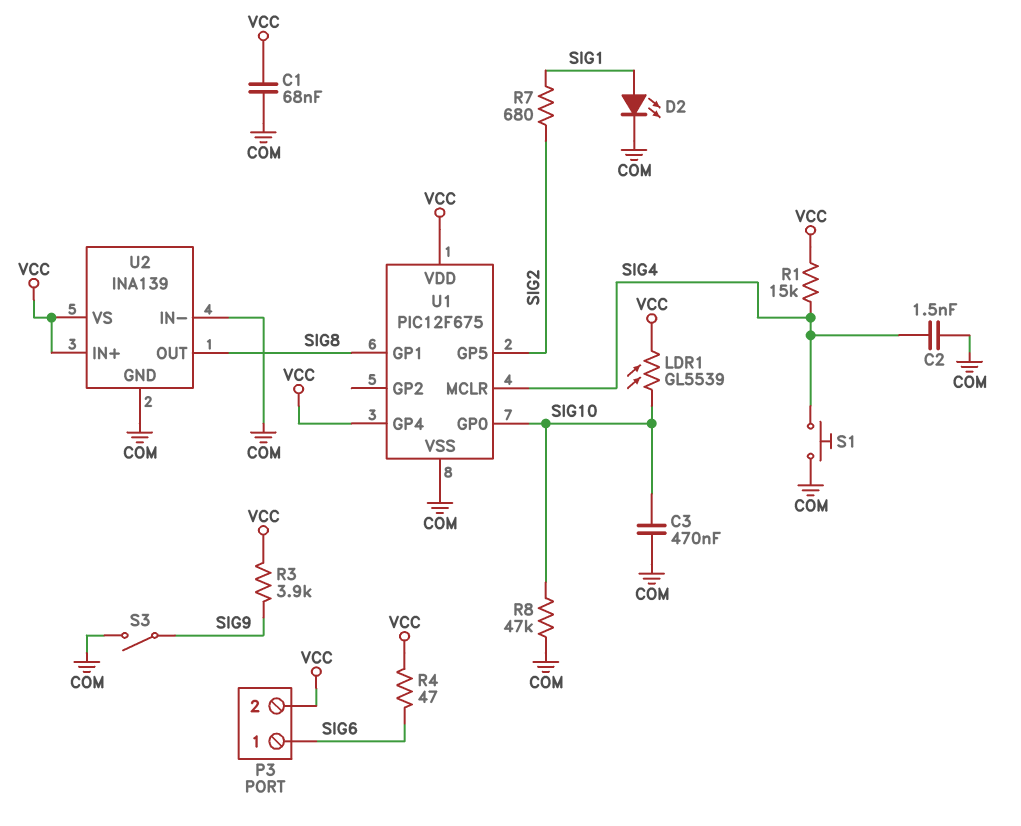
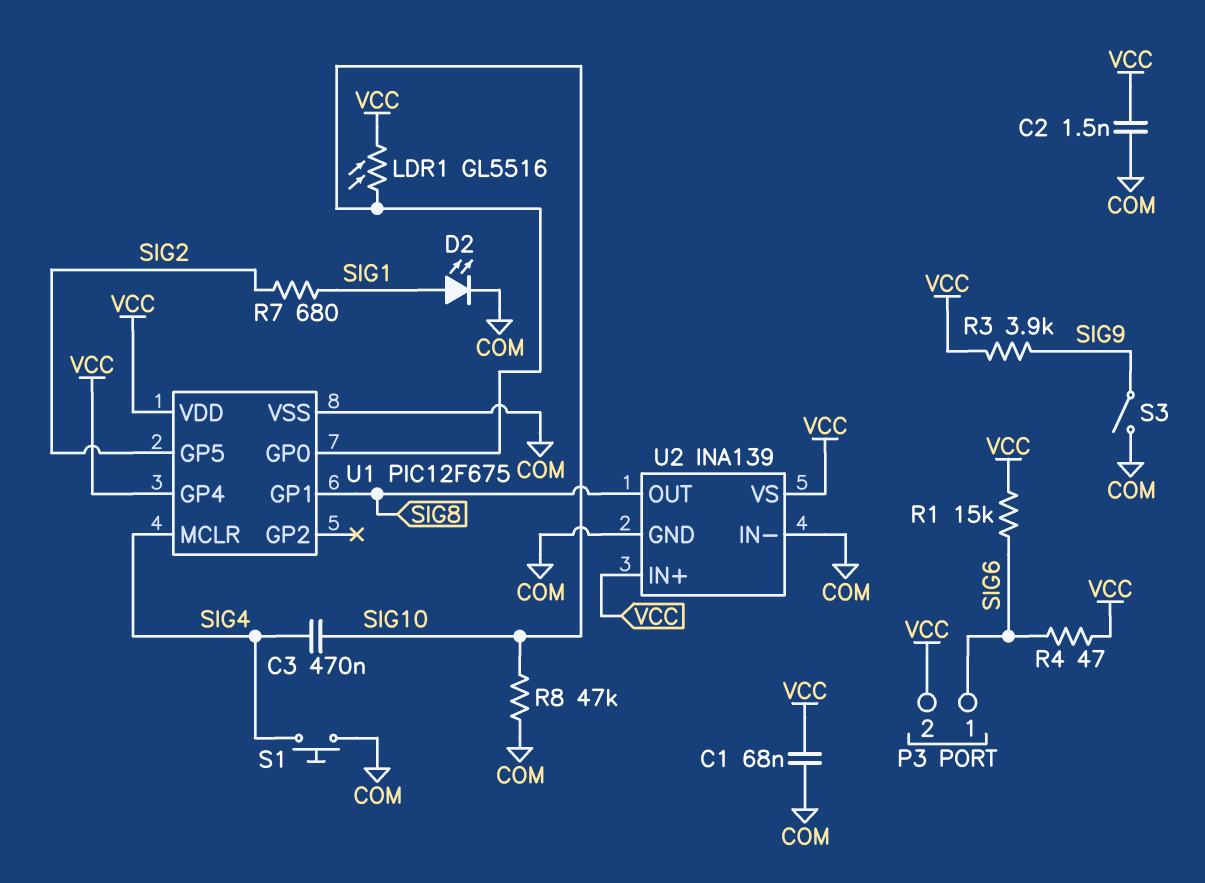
C2: 1.5nF (COM, SIG4) -> 1.5nF (COM, VCC)
C3: 470nF (COM, SIG10) -> 470nF (SIG4, SIG10)
LDR1: GL5539 (SIG10, VCC) -> GL5516 (SIG10, VCC)
R1: 15k (SIG4, VCC) -> 15k (SIG6, VCC)

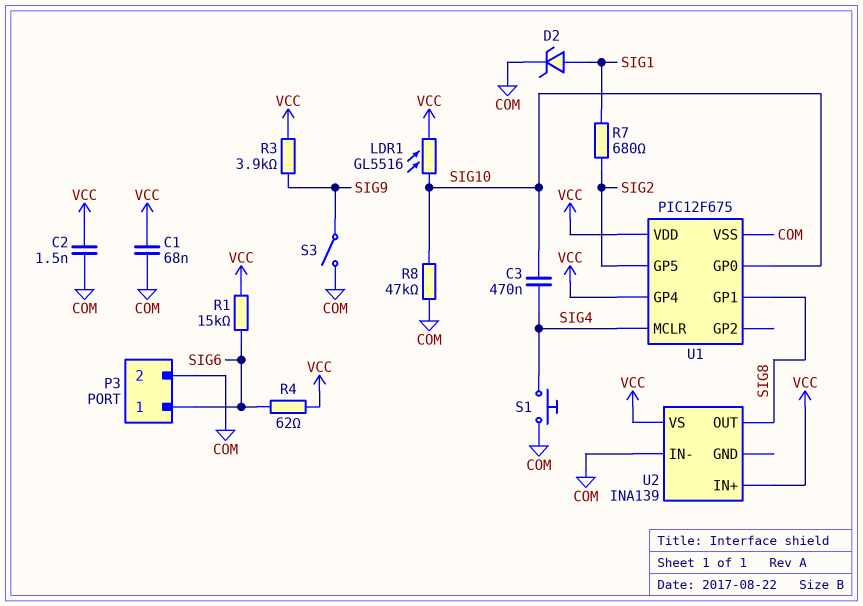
D2: LED (A SIG1, K COM) -> zener (A SIG1, K COM)
P3 pin 2: VCC -> COM
R4: 47 (SIG6, VCC) -> 62 (SIG6, VCC)
U2 pin GND: COM -> none

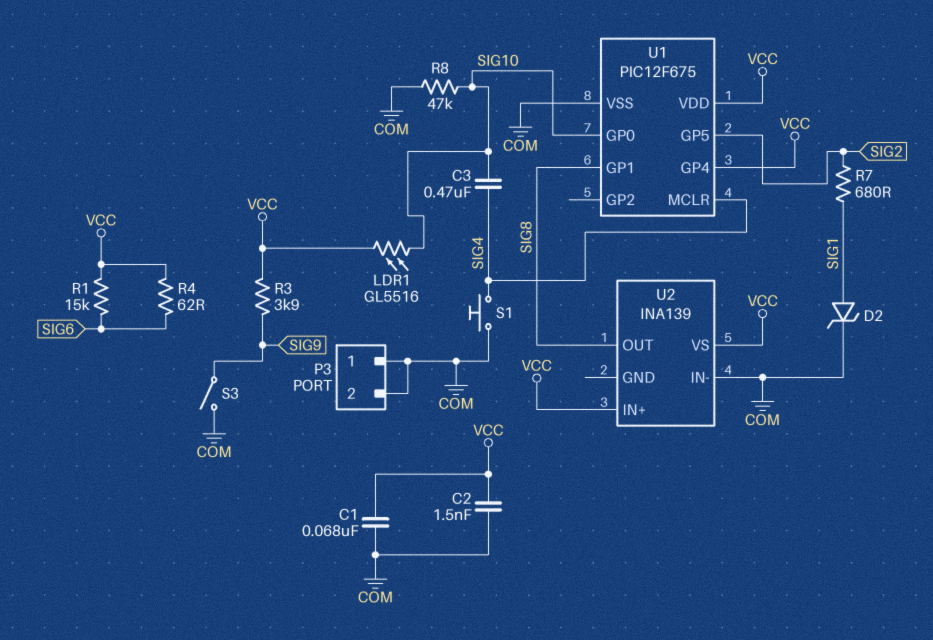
P3 pin 1: SIG6 -> COM

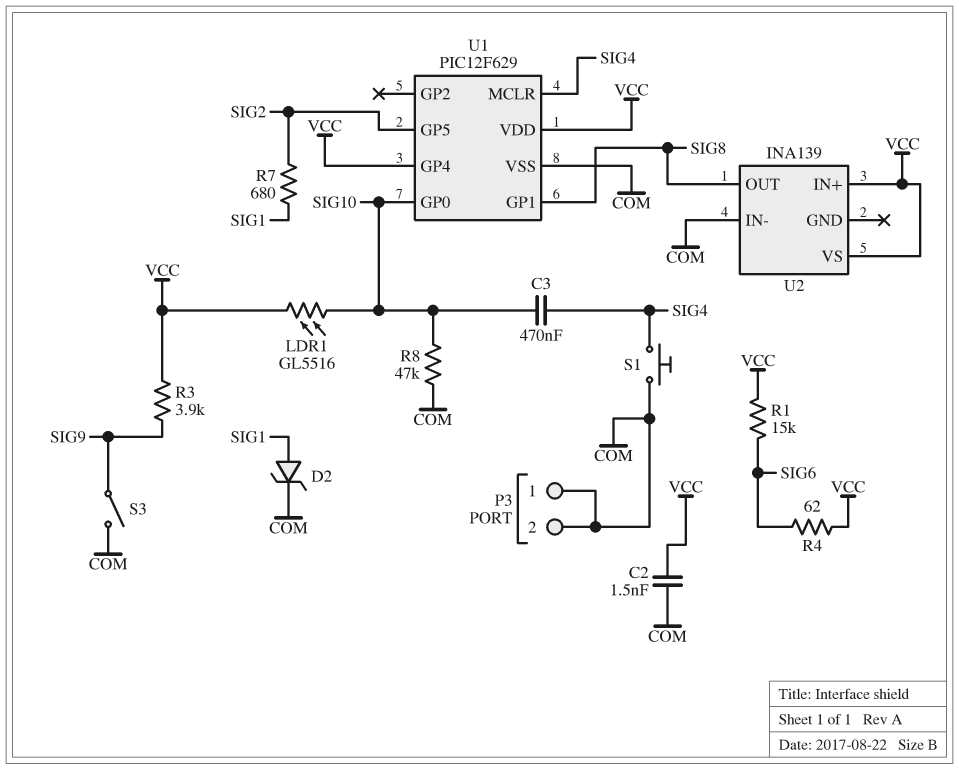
C1: 68nF (COM, VCC) -> none
U1: PIC12F675 -> PIC12F629

